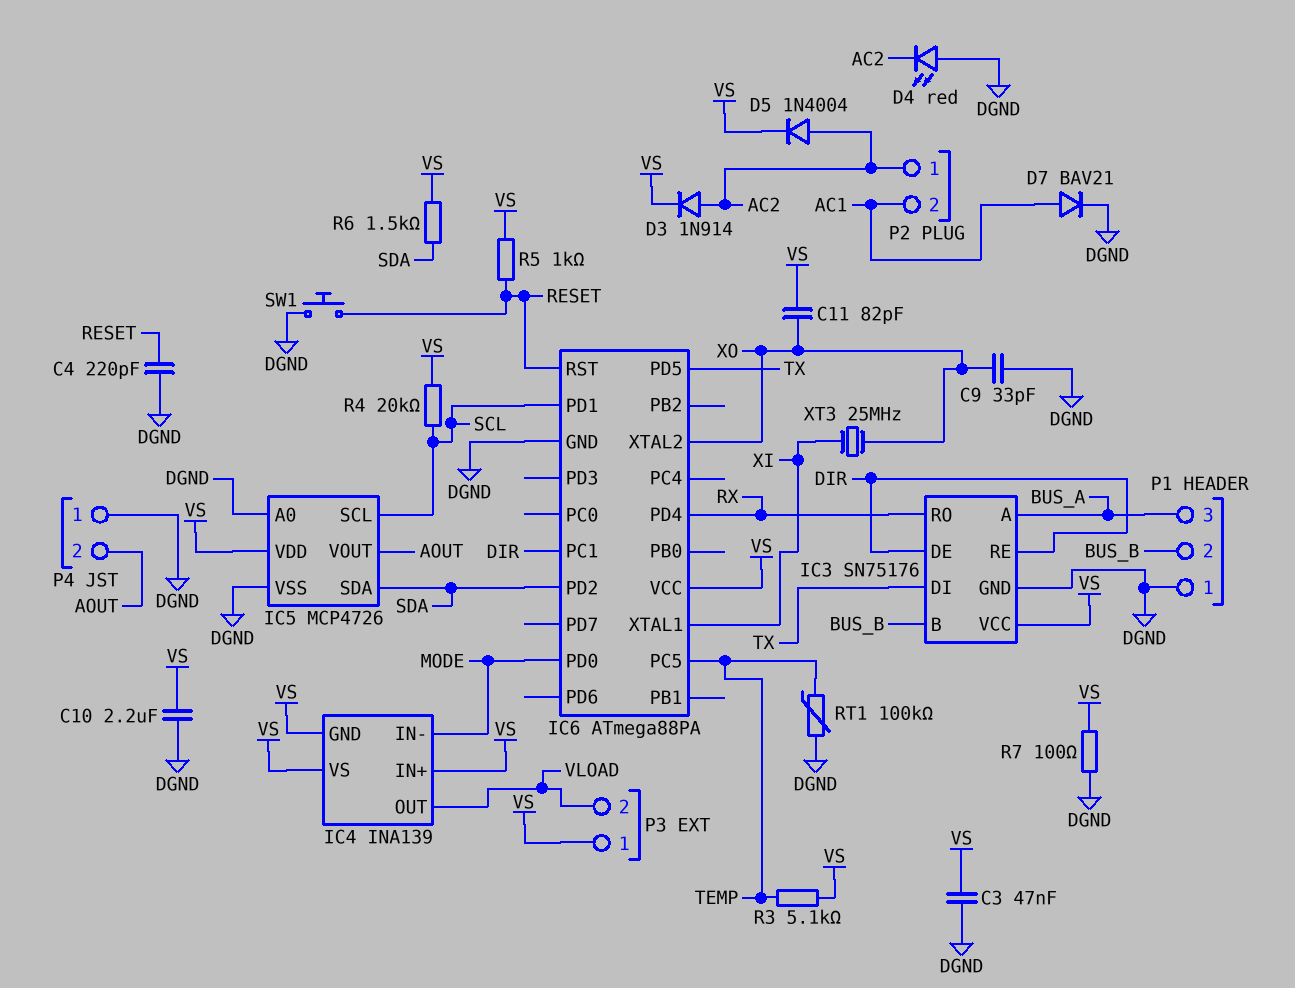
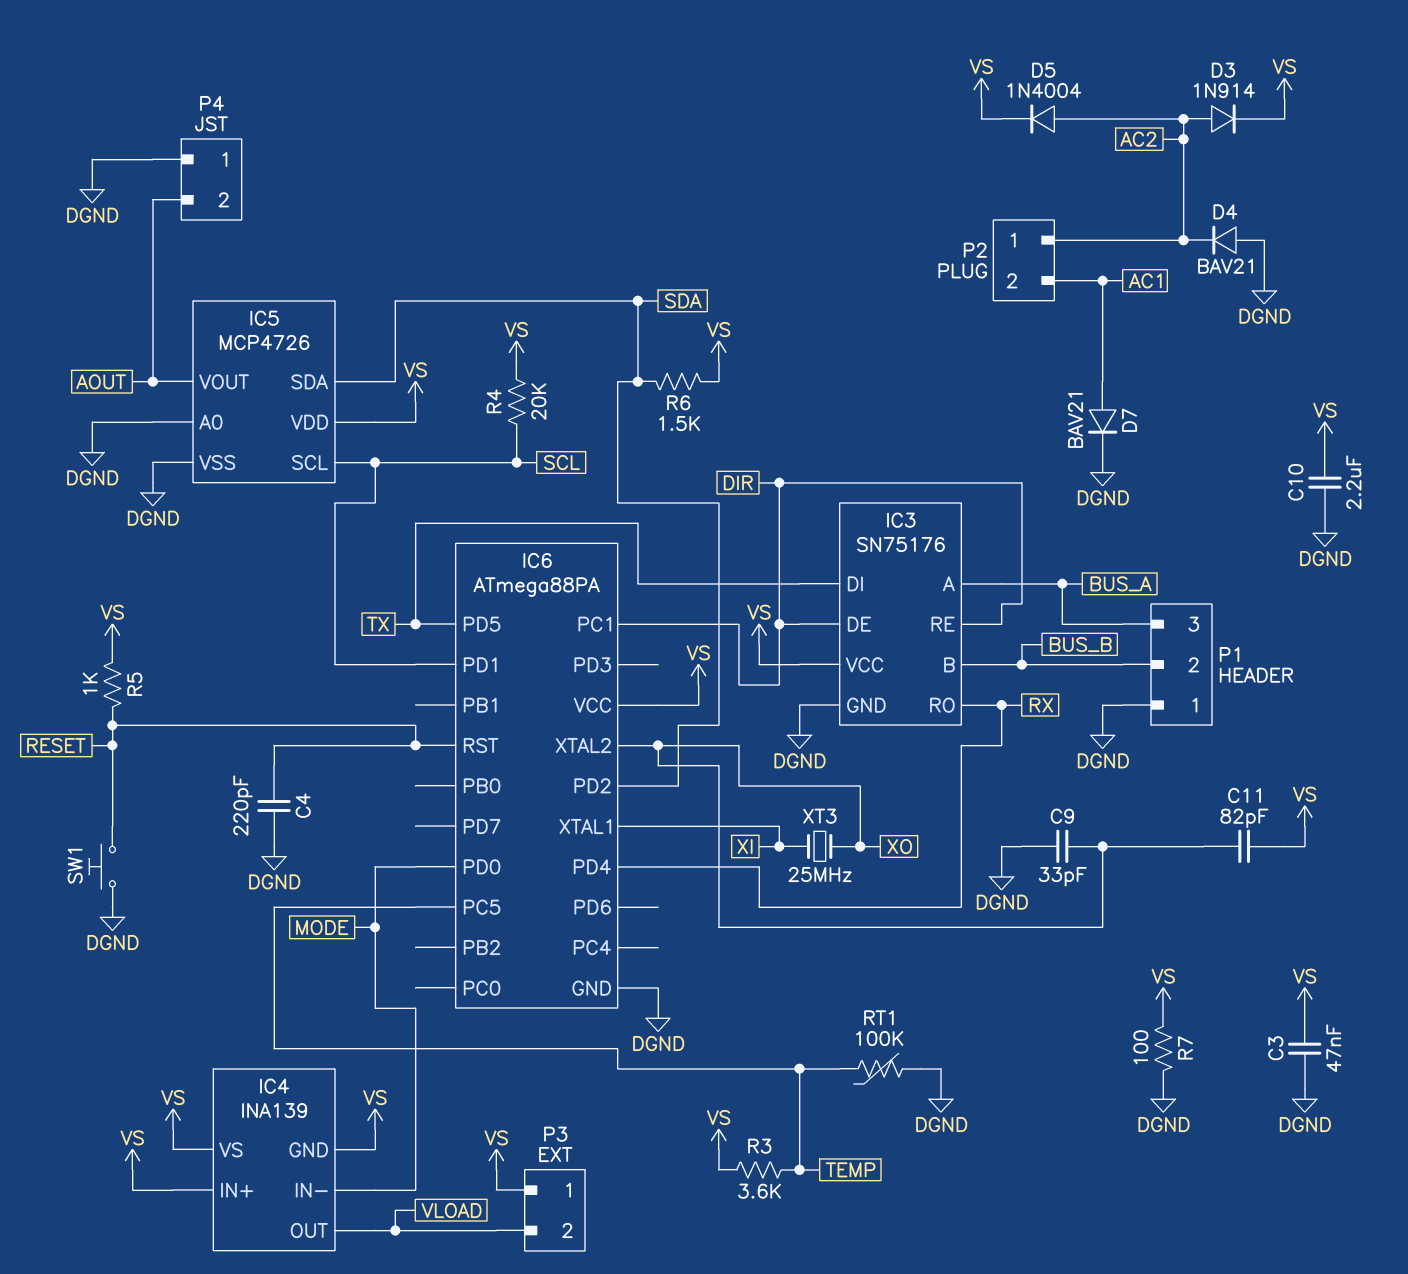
D4: LED red (A DGND, K AC2) -> diode BAV21 (A DGND, K AC2)
R3: 5.1k (TEMP, VS) -> 3.6k (TEMP, VS)

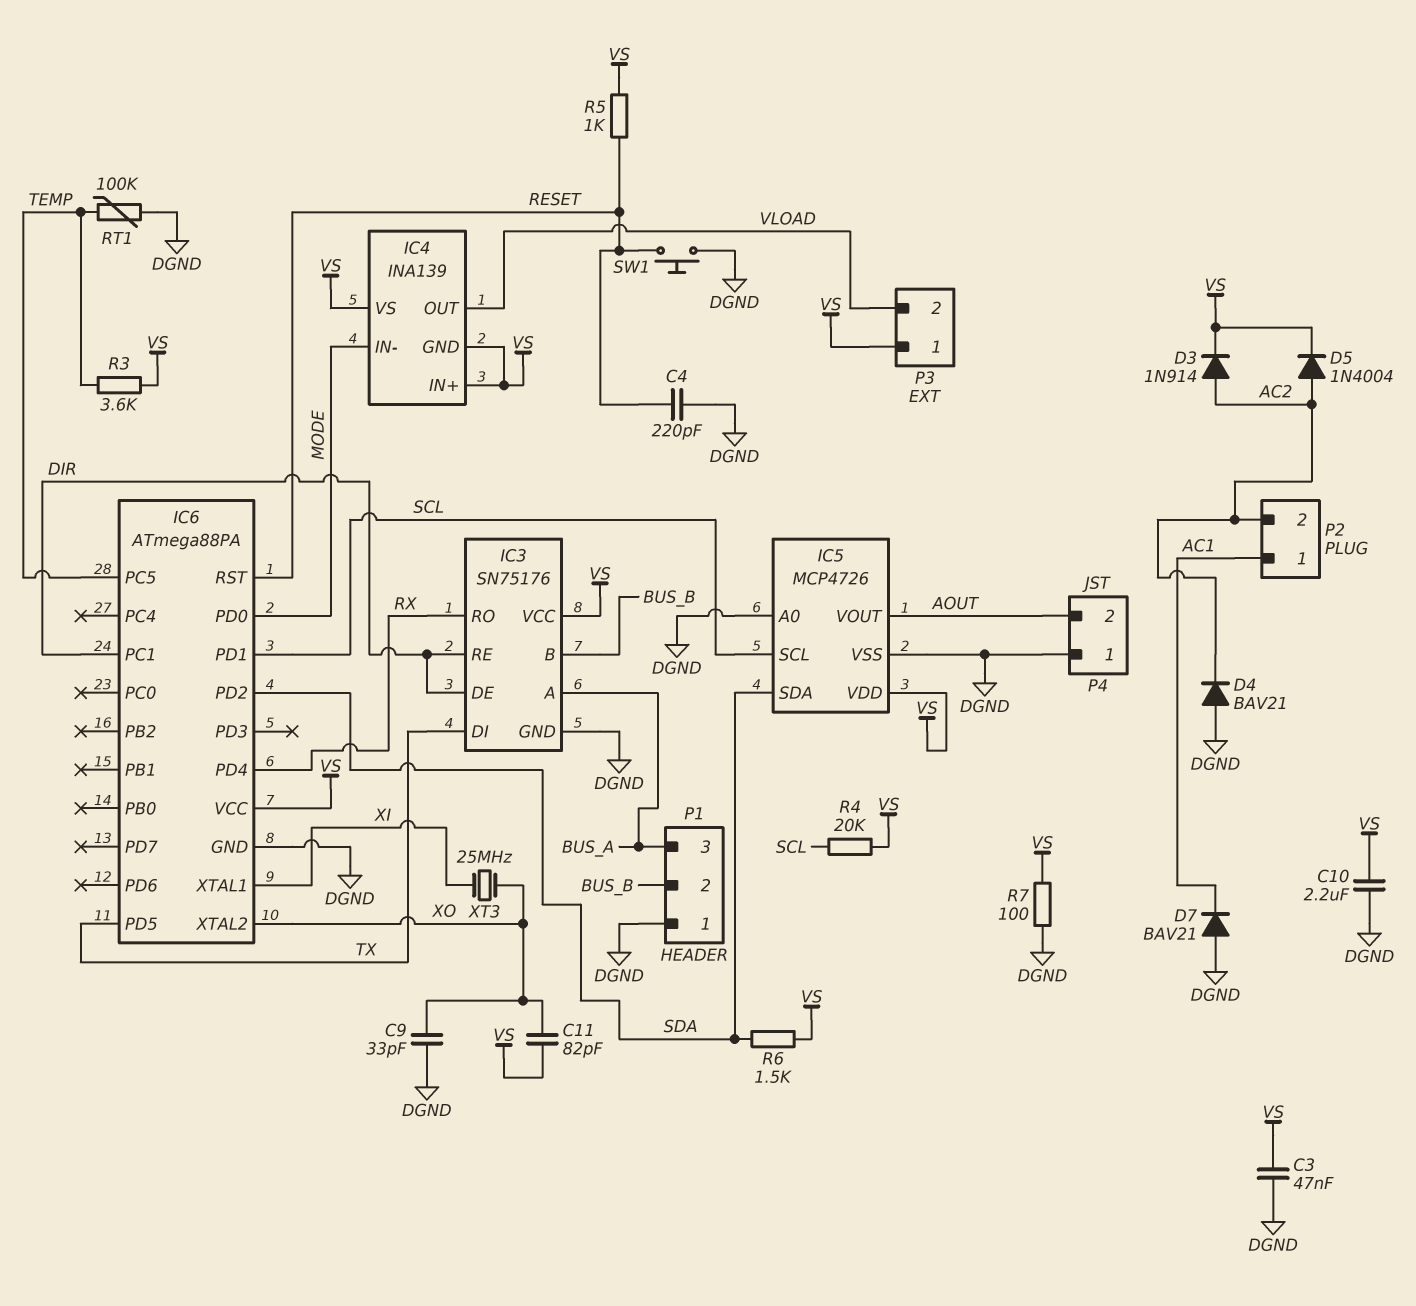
D7: diode BAV21 (A AC1, K DGND) -> diode BAV21 (A DGND, K AC1)
P2 pin 1: AC2 -> AC1
P2 pin 2: AC1 -> AC2

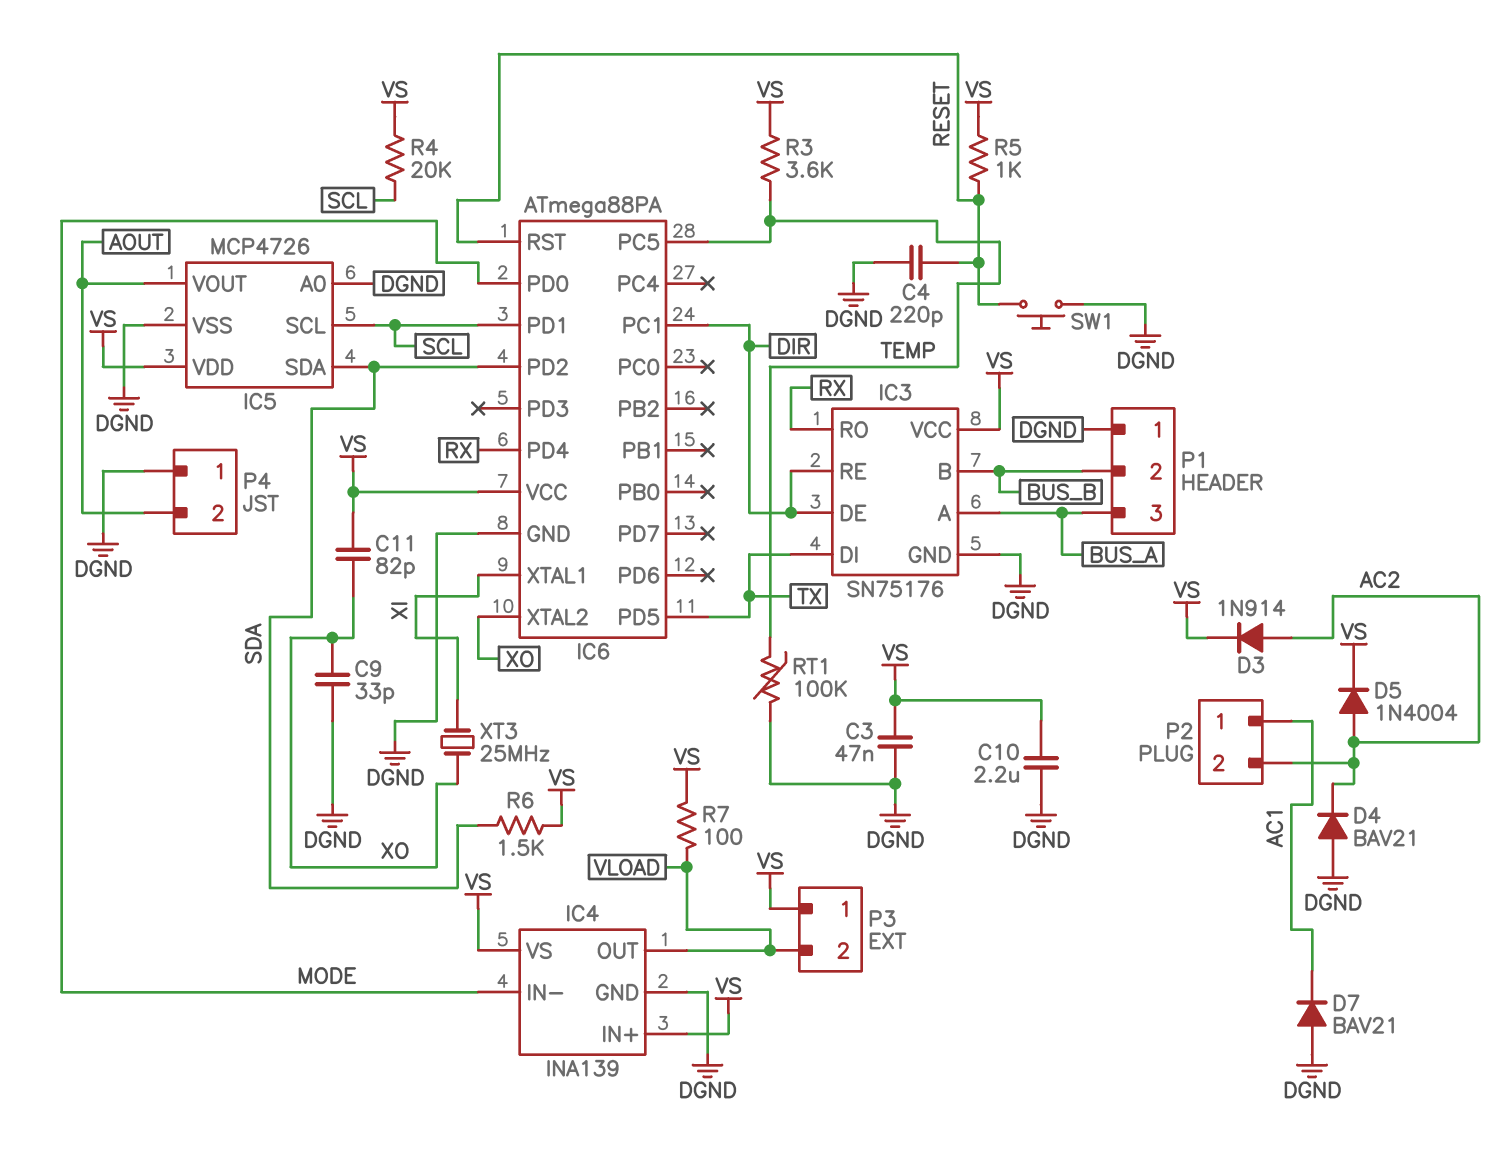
IC4 pin GND: VS -> DGND
R7: 100 (DGND, VS) -> 100 (VLOAD, VS)

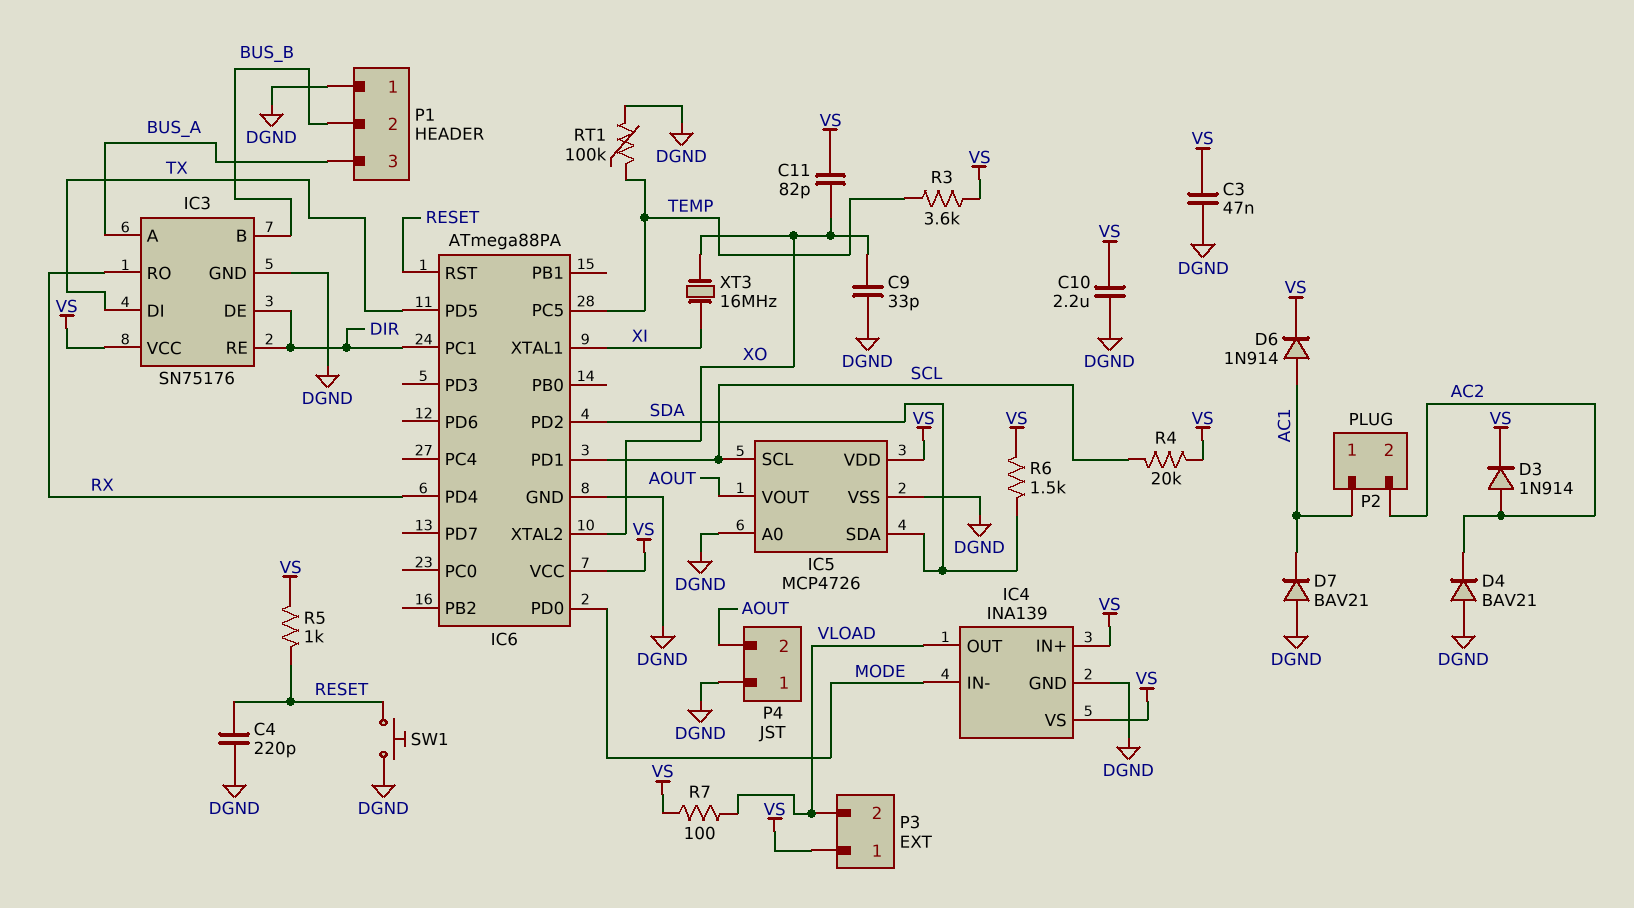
D5: diode 1N4004 (A AC2, K VS) -> none
D6: none -> diode 1N914 (A AC1, K VS)
XT3: 25MHz (XI, XO) -> 16MHz (XI, XO)

